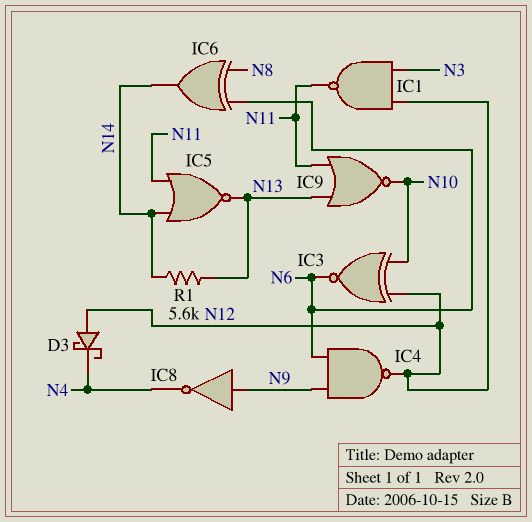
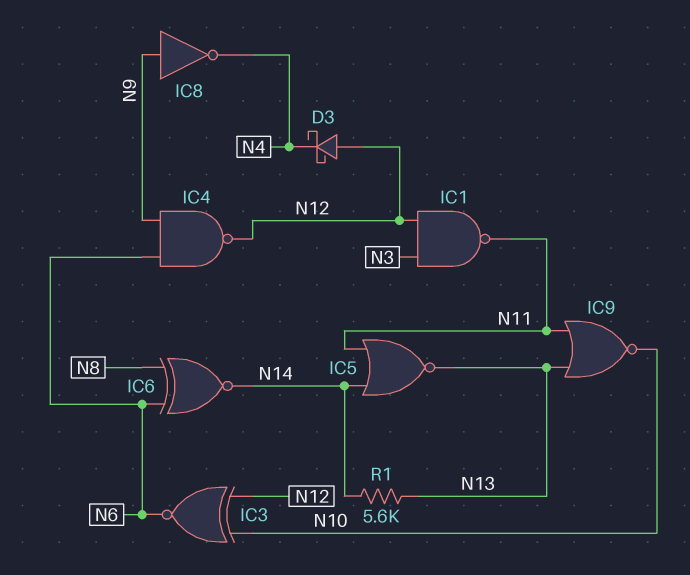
IC6: XOR (in N6, in N8, out N14) -> XNOR (in N6, in N8, out N14)

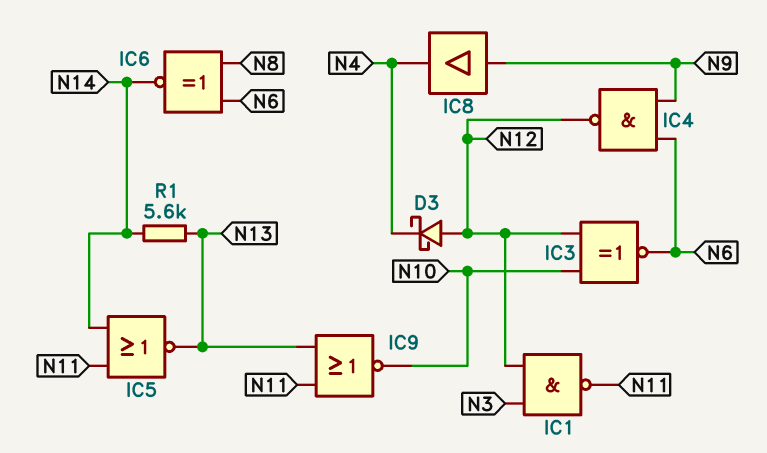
IC8: NOT (in N9, out N4) -> buffer (in N9, out N4)

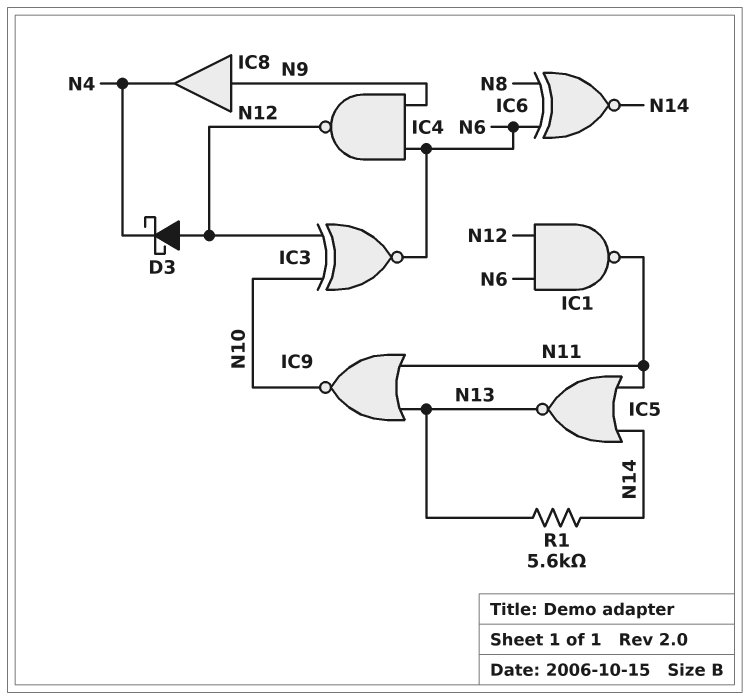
IC1: NAND (in N3, in N12, out N11) -> NAND (in N6, in N12, out N11)

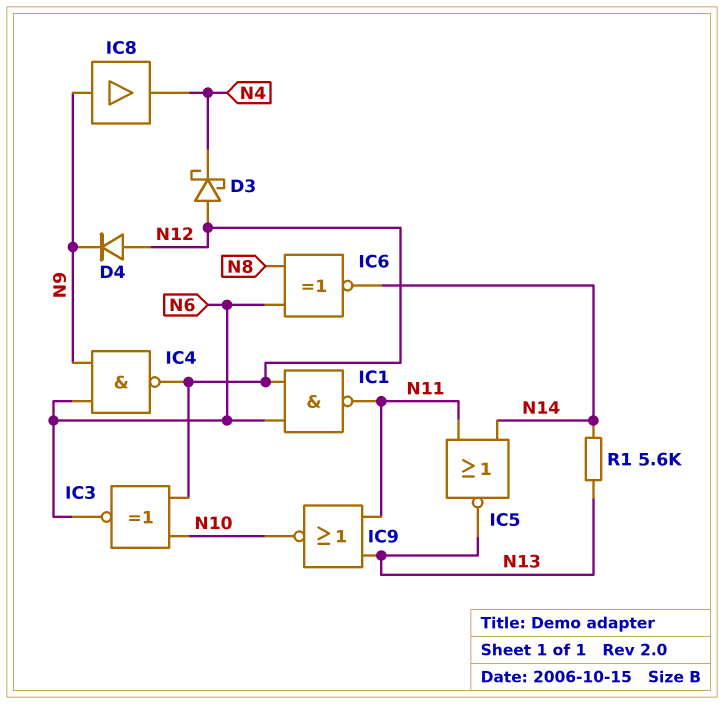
D4: none -> diode (A N12, K N9)

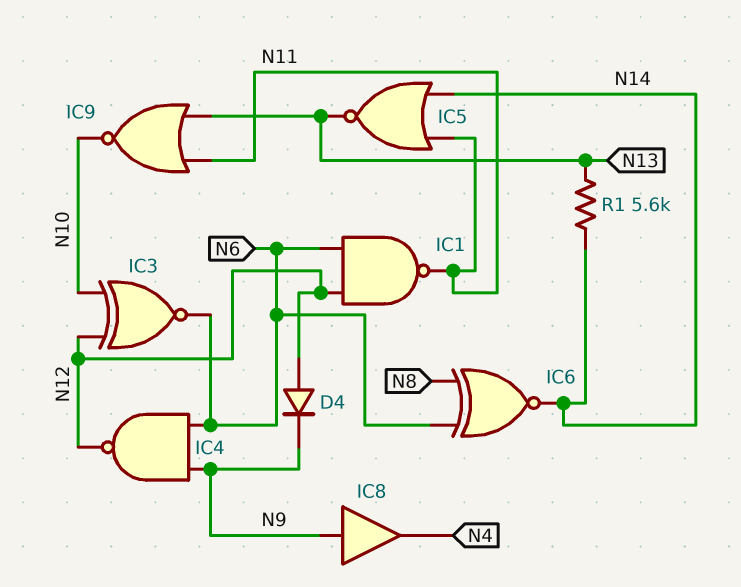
D3: schottky (A N12, K N4) -> none

